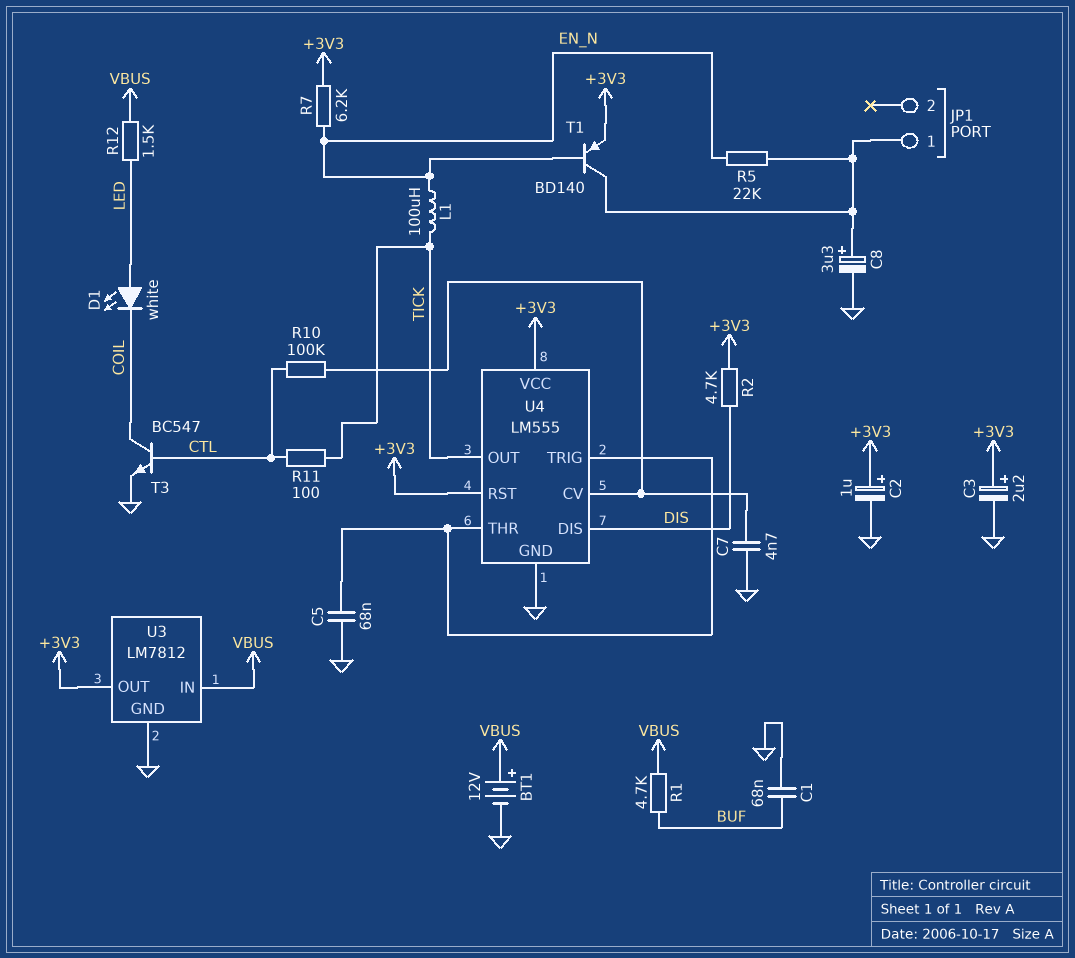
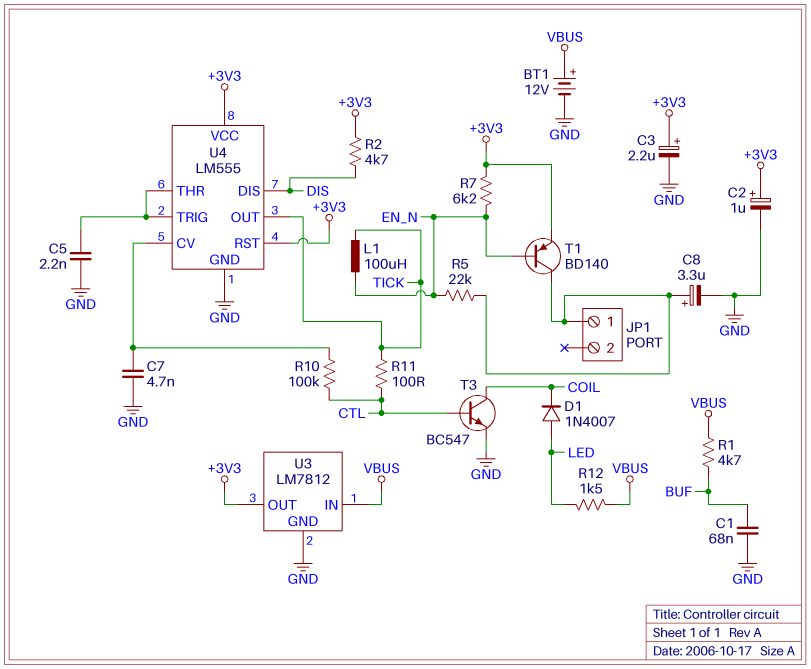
C5: 68nF (GND, U4/THR) -> 2.2nF (GND, U4/THR)
D1: LED white (A LED, K COIL) -> diode 1N4007 (A LED, K COIL)

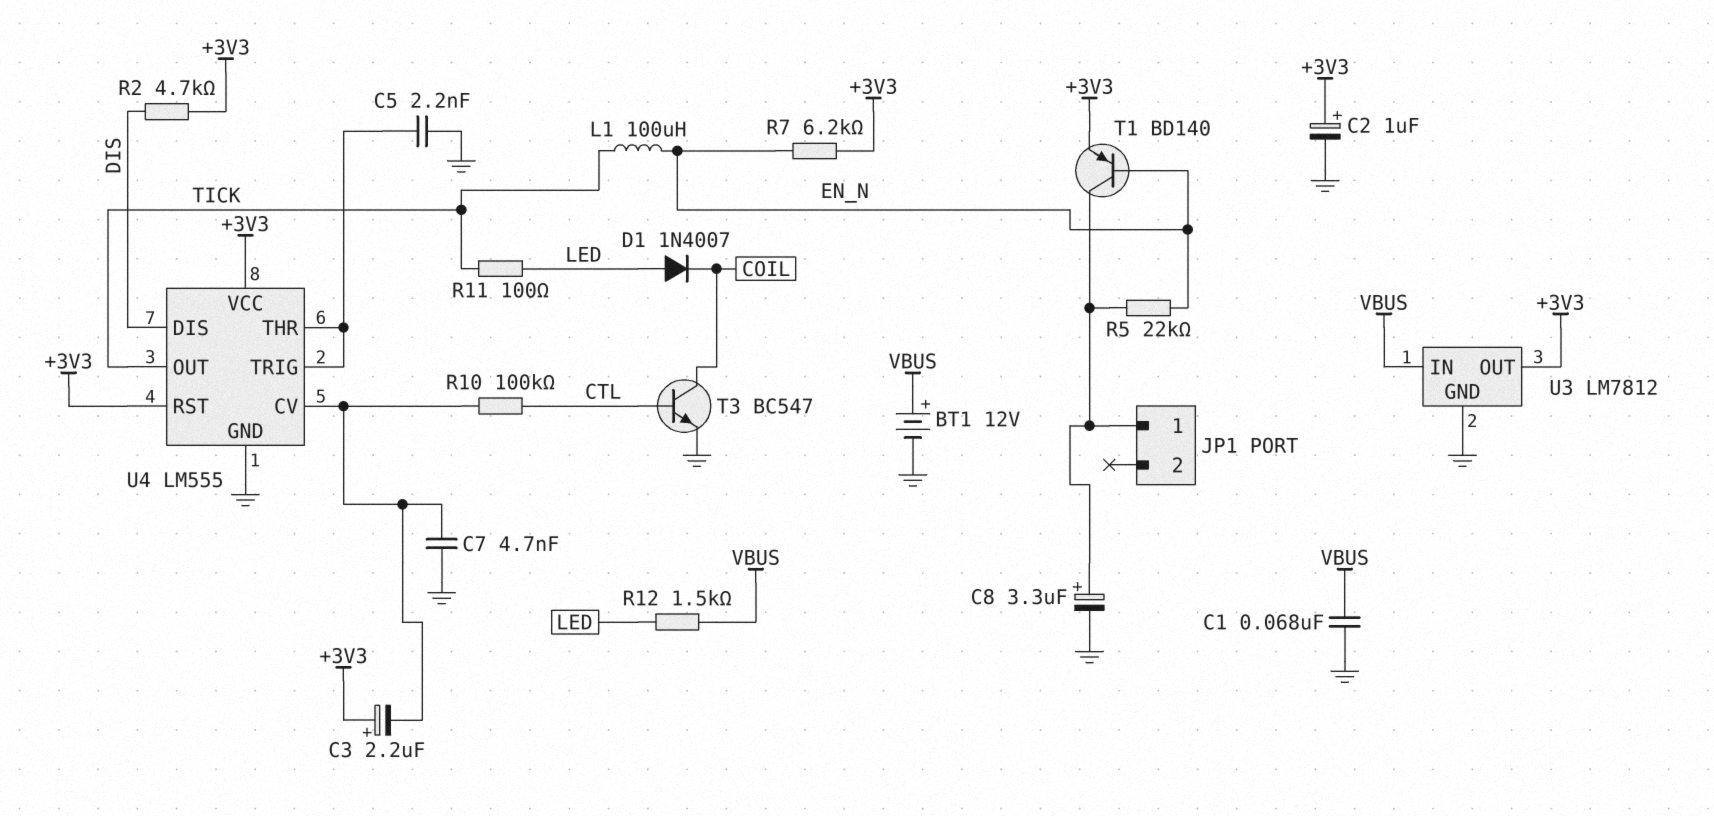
C1: 68nF (BUF, GND) -> 68nF (GND, VBUS)
C3: 2.2uF (plus +3V3, minus GND) -> 2.2uF (plus +3V3, minus U4/CV)
R1: 4.7k (BUF, VBUS) -> none
R11: 100 (CTL, TICK) -> 100 (LED, TICK)

